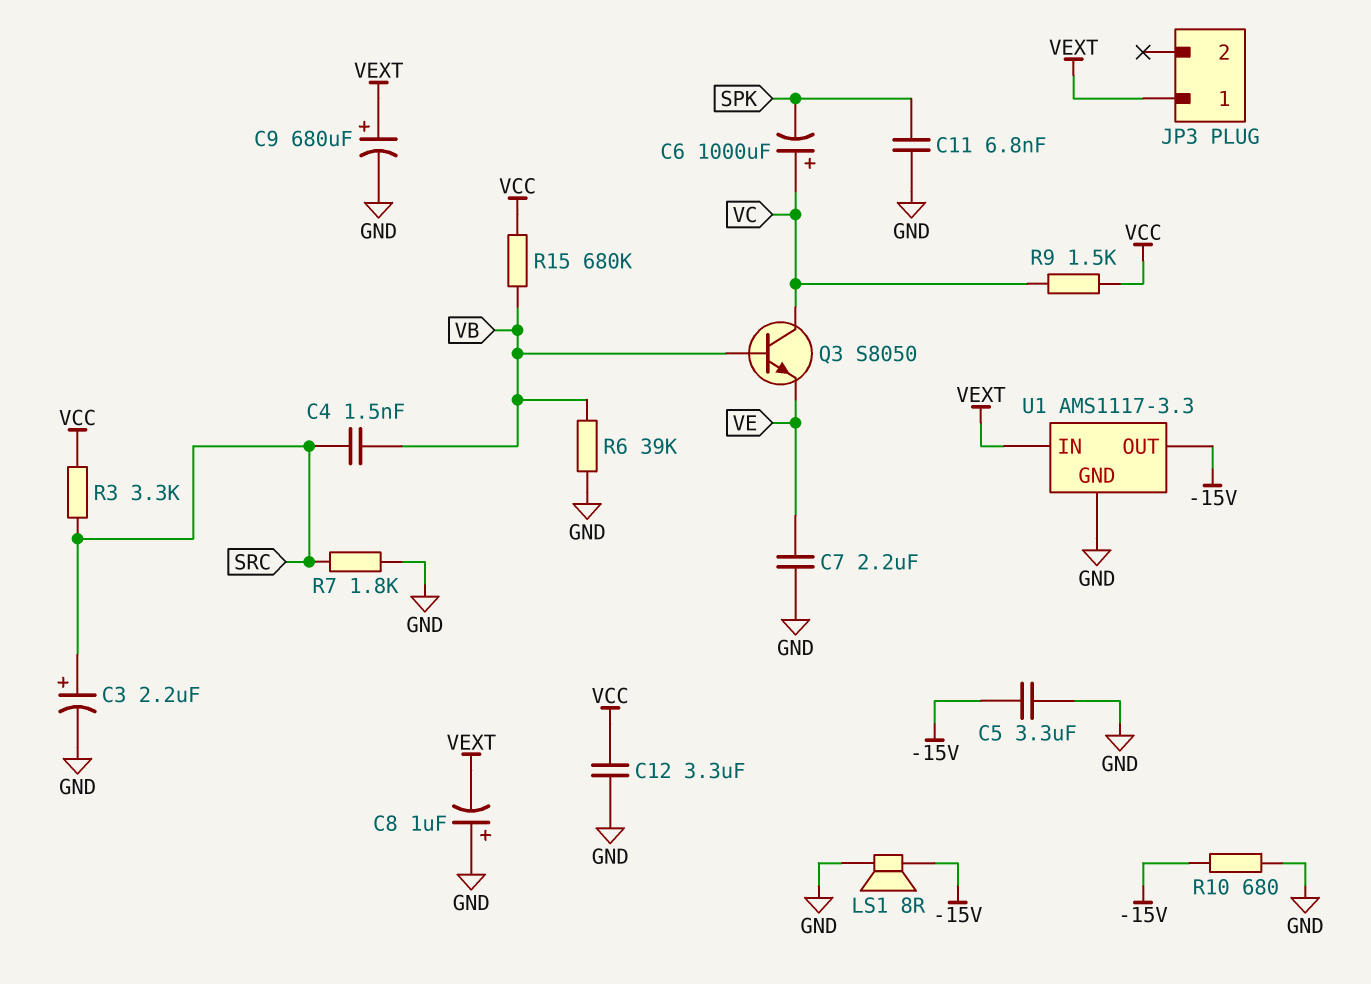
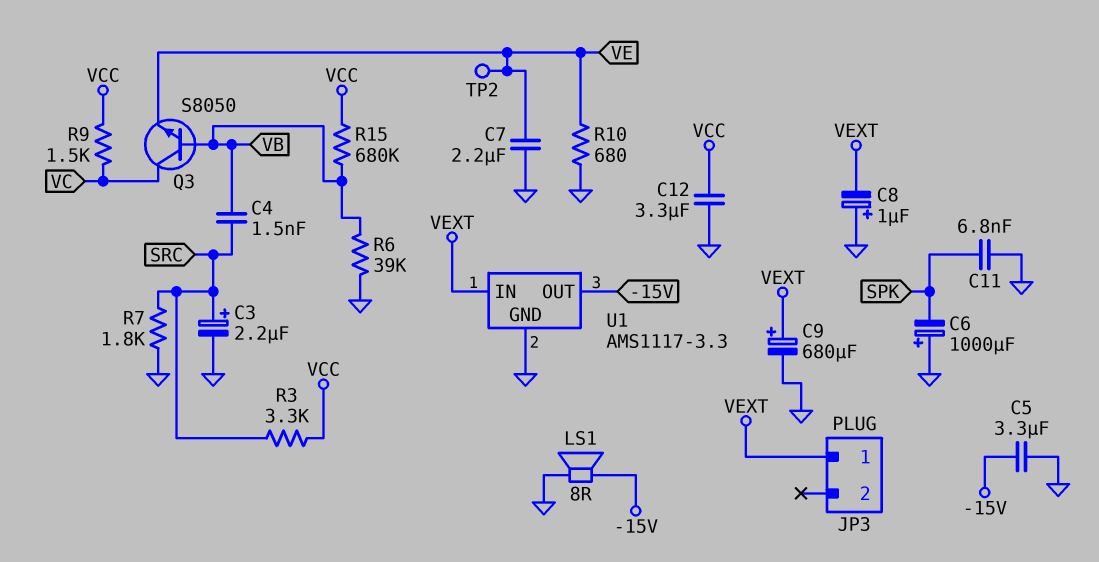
C6: 1000uF (plus VC, minus SPK) -> 1000uF (plus GND, minus SPK)
R10: 680 (-15V, GND) -> 680 (GND, VE)
TP2: none -> test point (VE)

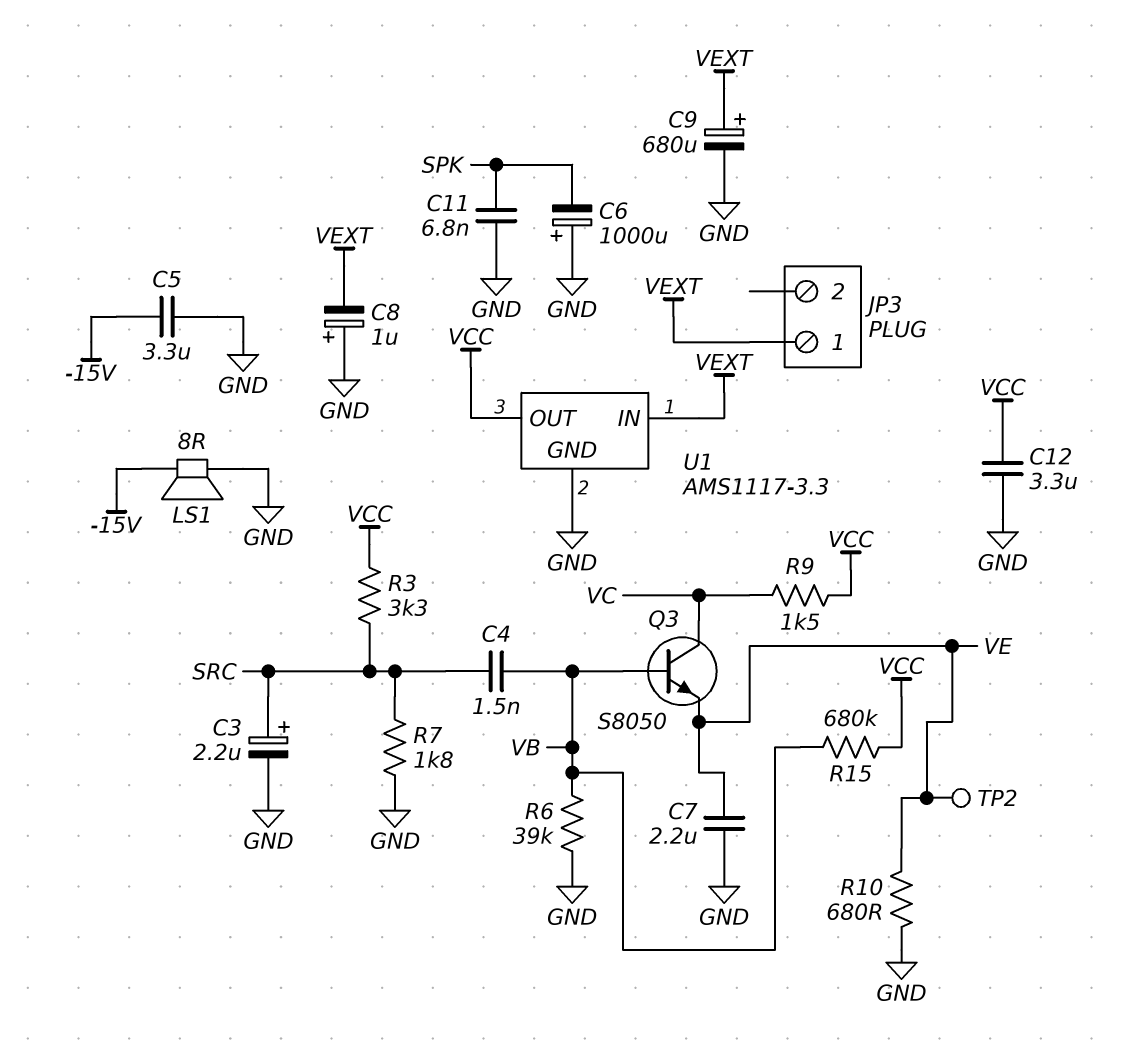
U1 pin OUT: -15V -> VCC

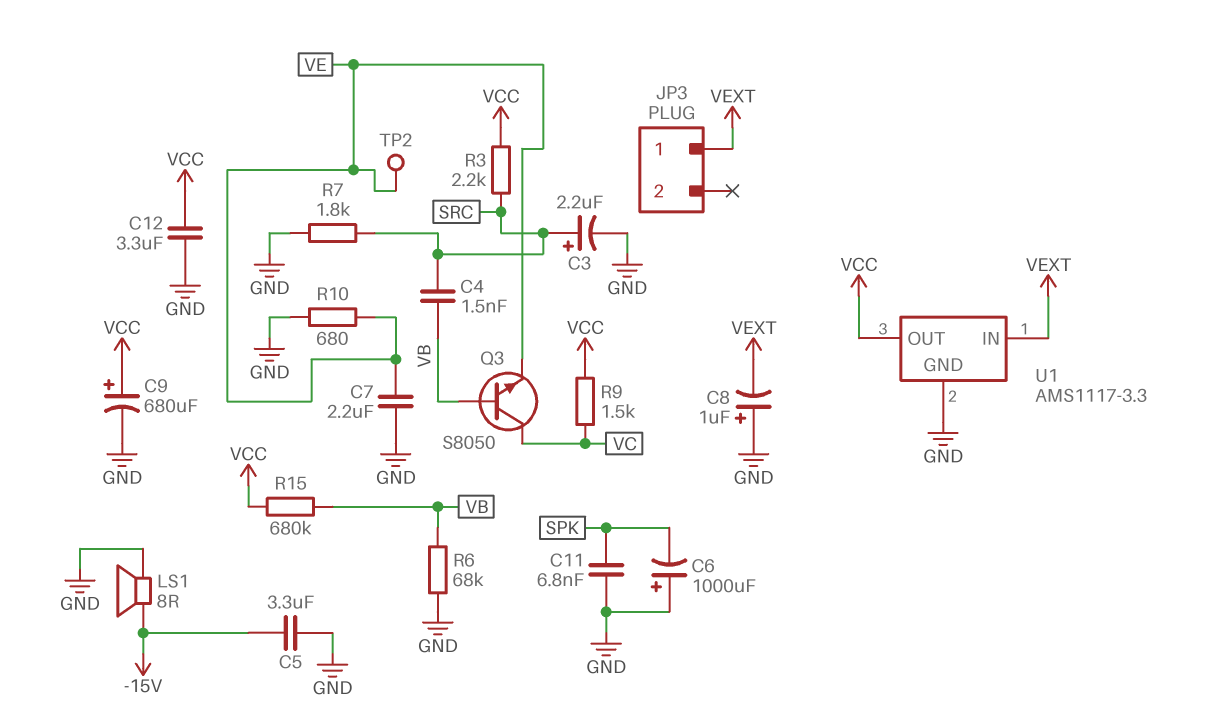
C9: 680uF (plus VEXT, minus GND) -> 680uF (plus VCC, minus GND)
R3: 3.3k (SRC, VCC) -> 2.2k (SRC, VCC)
R6: 39k (GND, VB) -> 68k (GND, VB)

